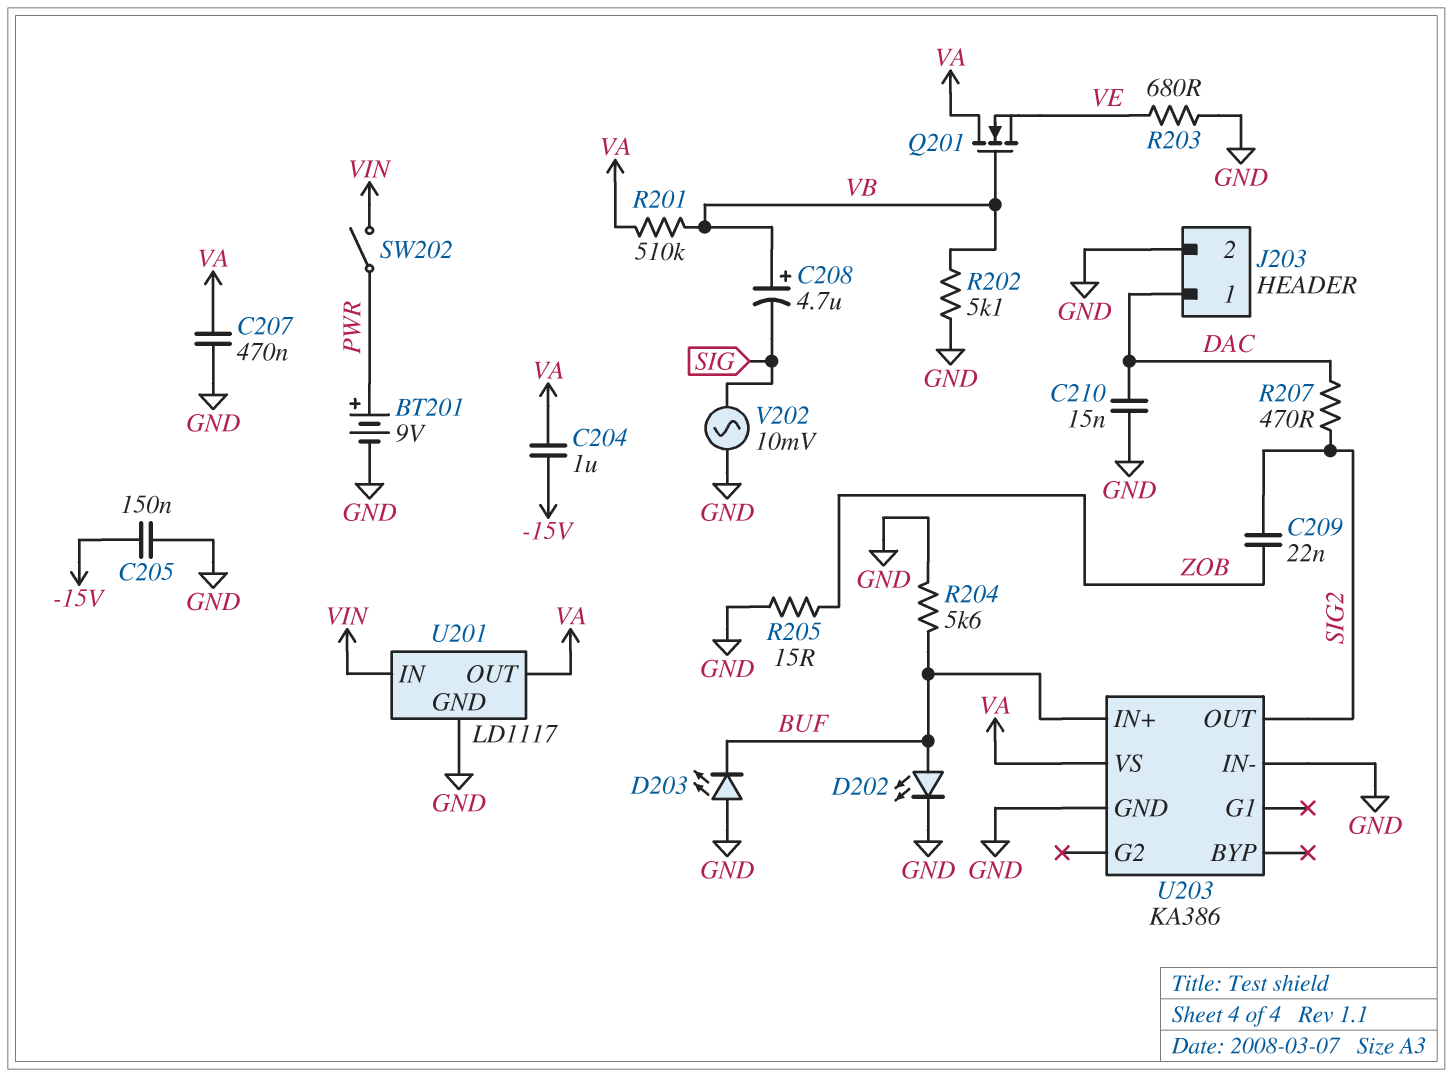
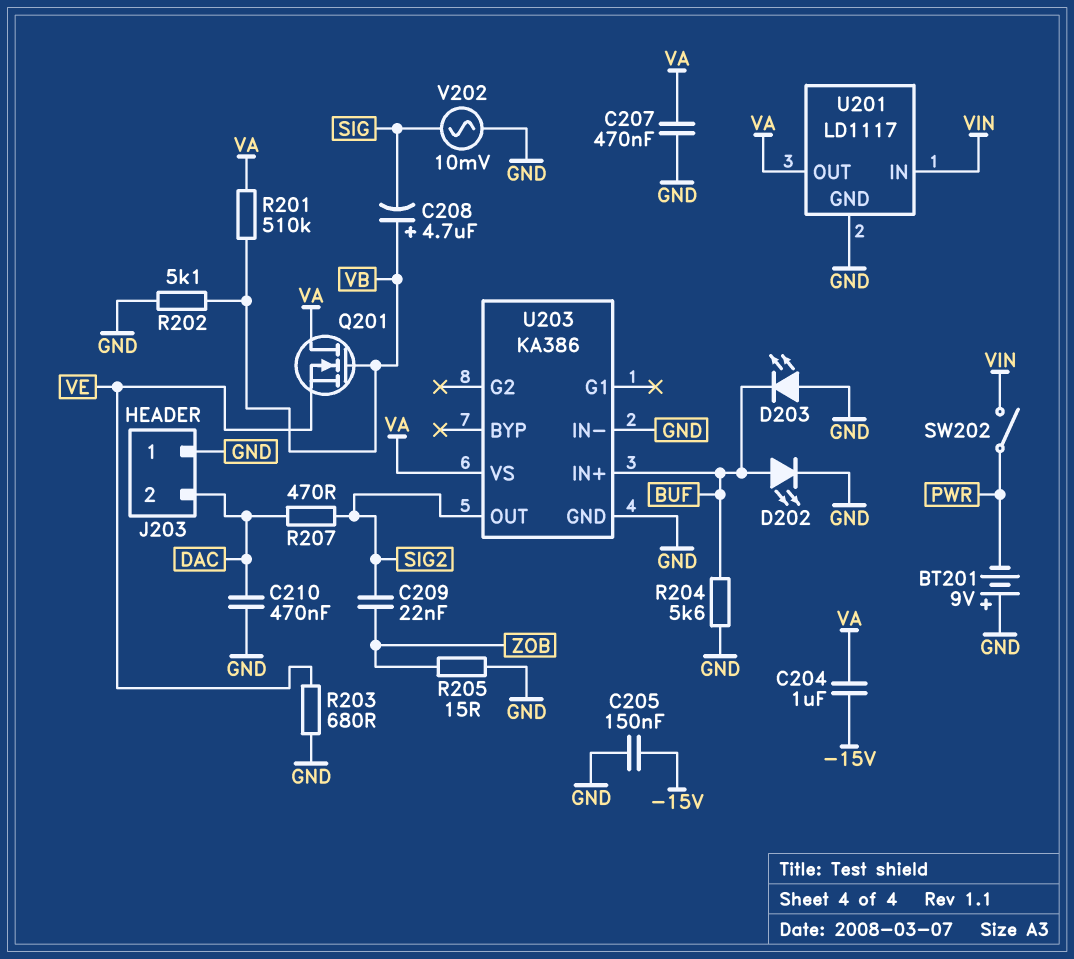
BT201: 9V (plus PWR, minus GND) -> 9V (plus GND, minus PWR)
C210: 15nF (DAC, GND) -> 470nF (DAC, GND)
J203 pin 1: DAC -> GND
J203 pin 2: GND -> DAC

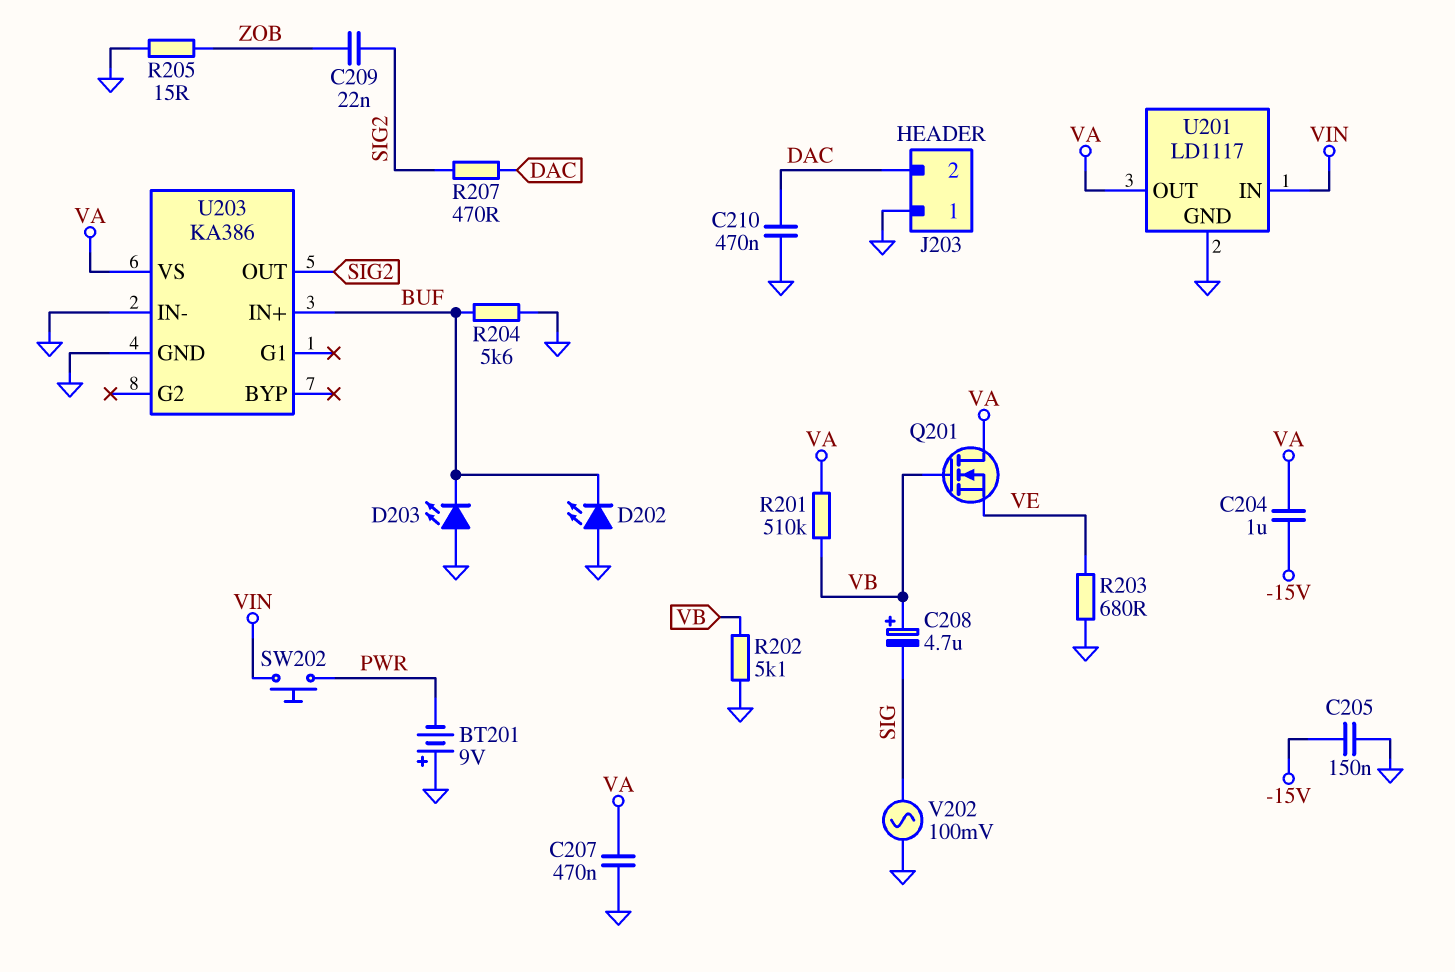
D202: LED (A BUF, K GND) -> LED (A GND, K BUF)
SW202: switch (PWR, VIN) -> button (PWR, VIN)
V202: AC 10mV (GND, SIG) -> AC 100mV (GND, SIG)

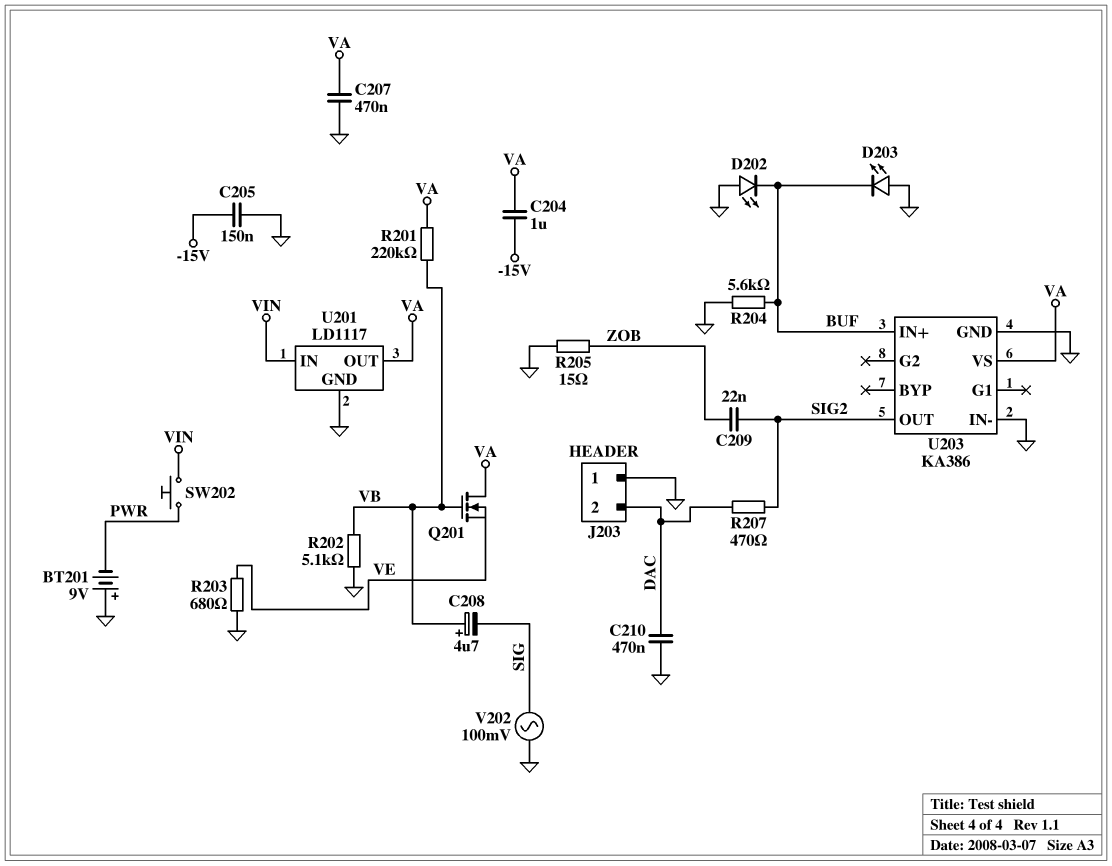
R201: 510k (VA, VB) -> 220k (VA, VB)

